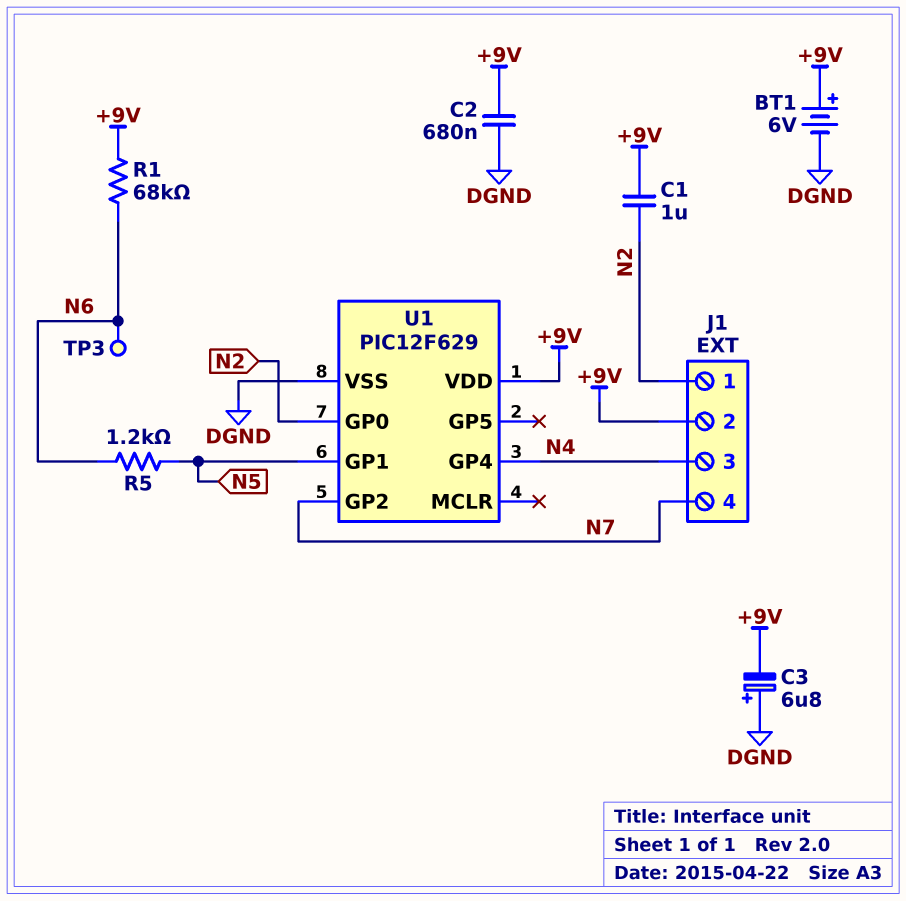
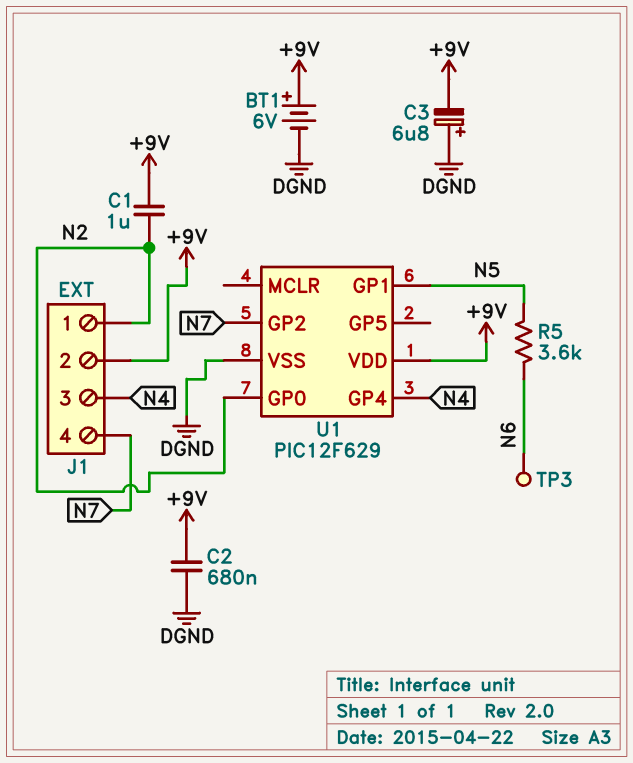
R1: 68k (+9V, N6) -> none
R5: 1.2k (N5, N6) -> 3.6k (N5, N6)

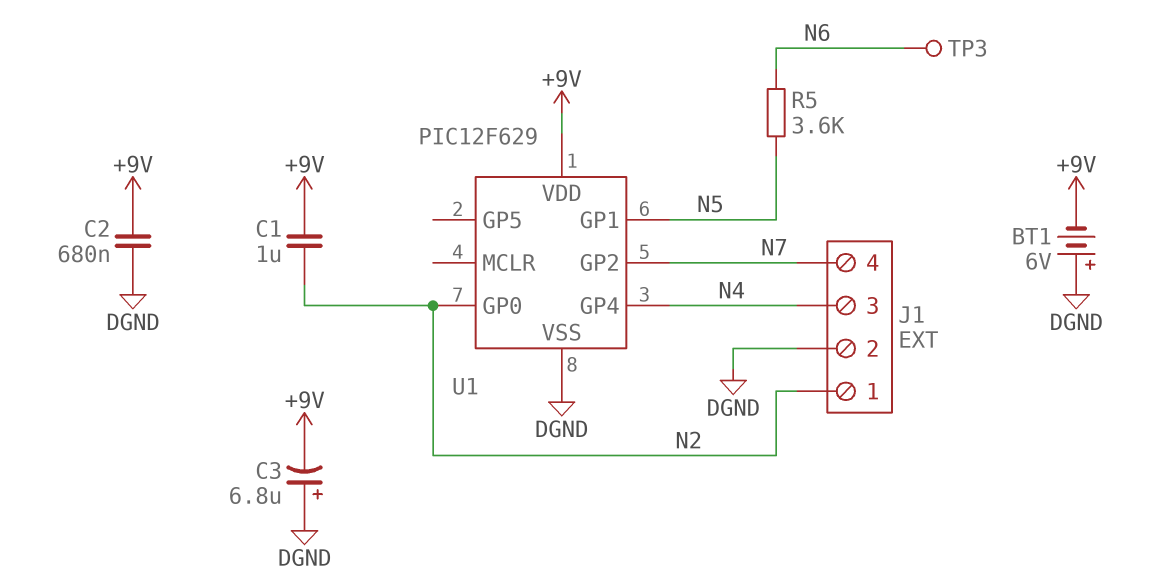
BT1: 6V (plus +9V, minus DGND) -> 6V (plus DGND, minus +9V)
J1 pin 2: +9V -> DGND

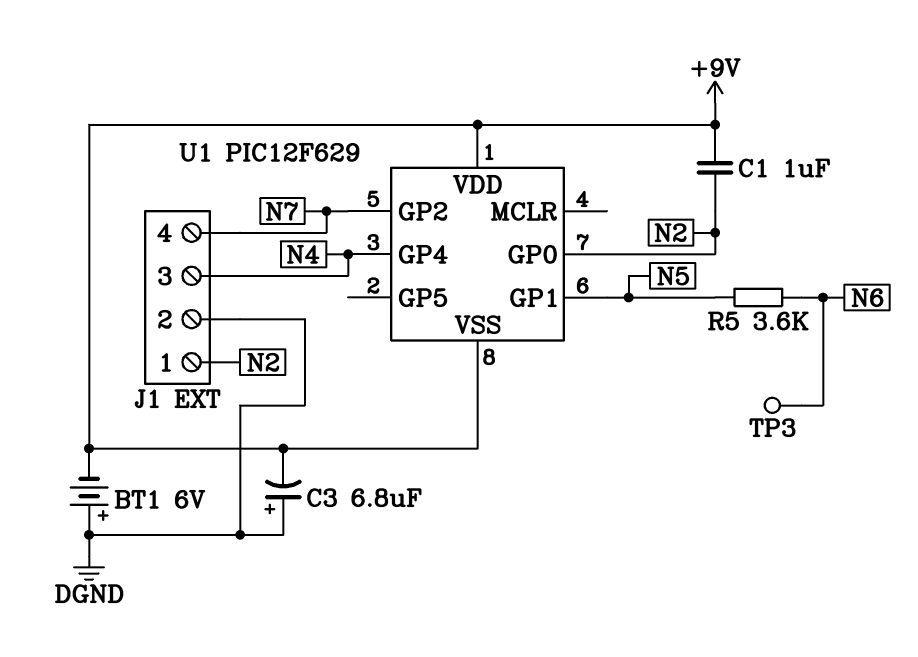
C2: 680nF (+9V, DGND) -> none
U1 pin VSS: DGND -> +9V

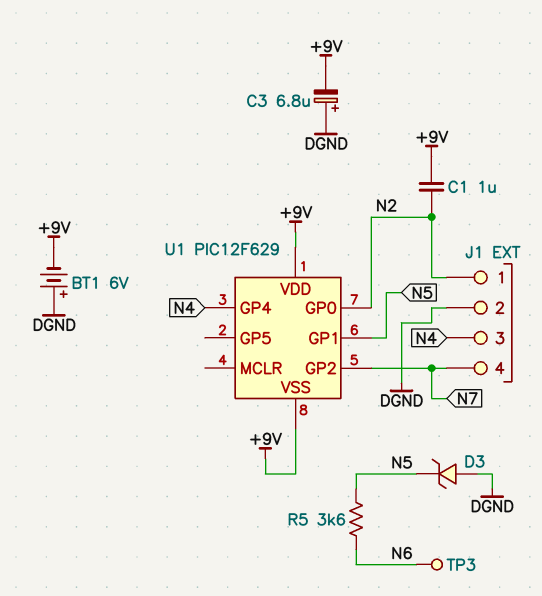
D3: none -> zener (A DGND, K N5)

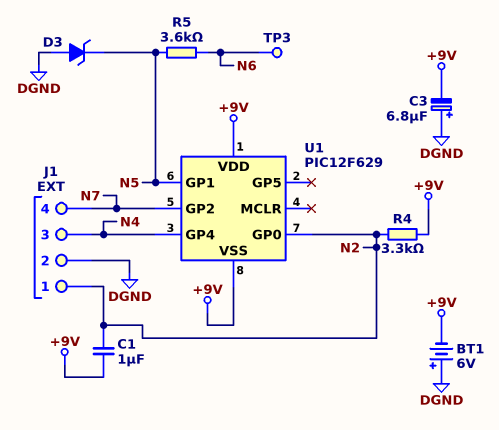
R4: none -> 3.3k (+9V, N2)

